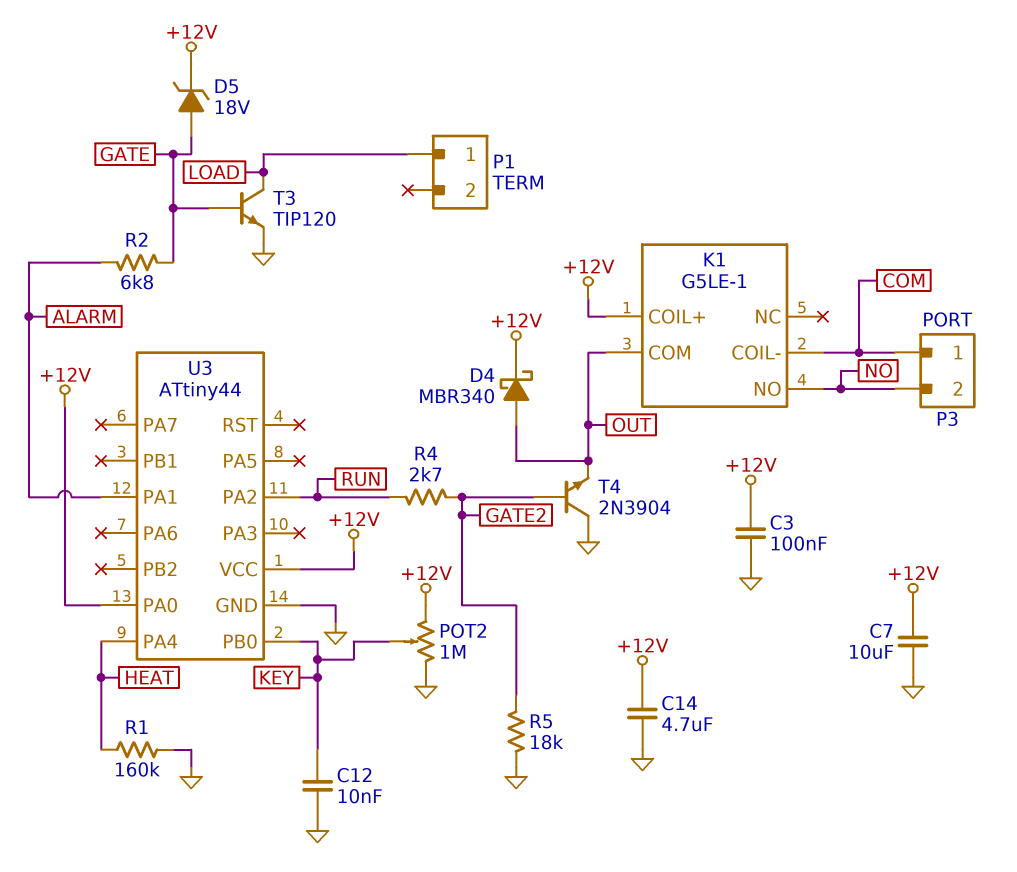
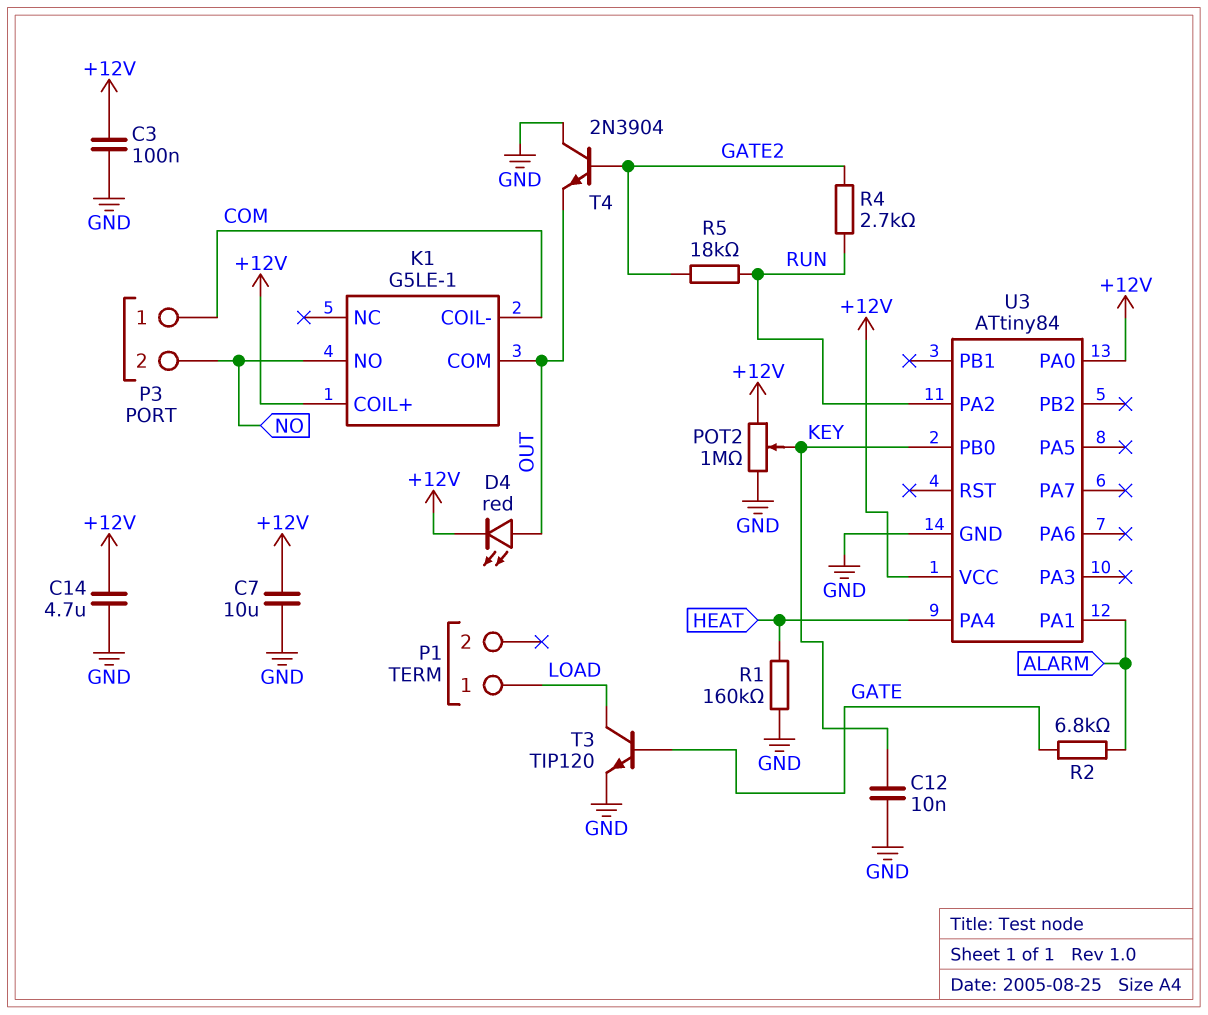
D4: schottky MBR340 (A OUT, K +12V) -> LED red (A OUT, K +12V)
D5: zener 18V (A GATE, K +12V) -> none
R5: 18k (GATE2, GND) -> 18k (GATE2, RUN)
U3: ATtiny44 -> ATtiny84

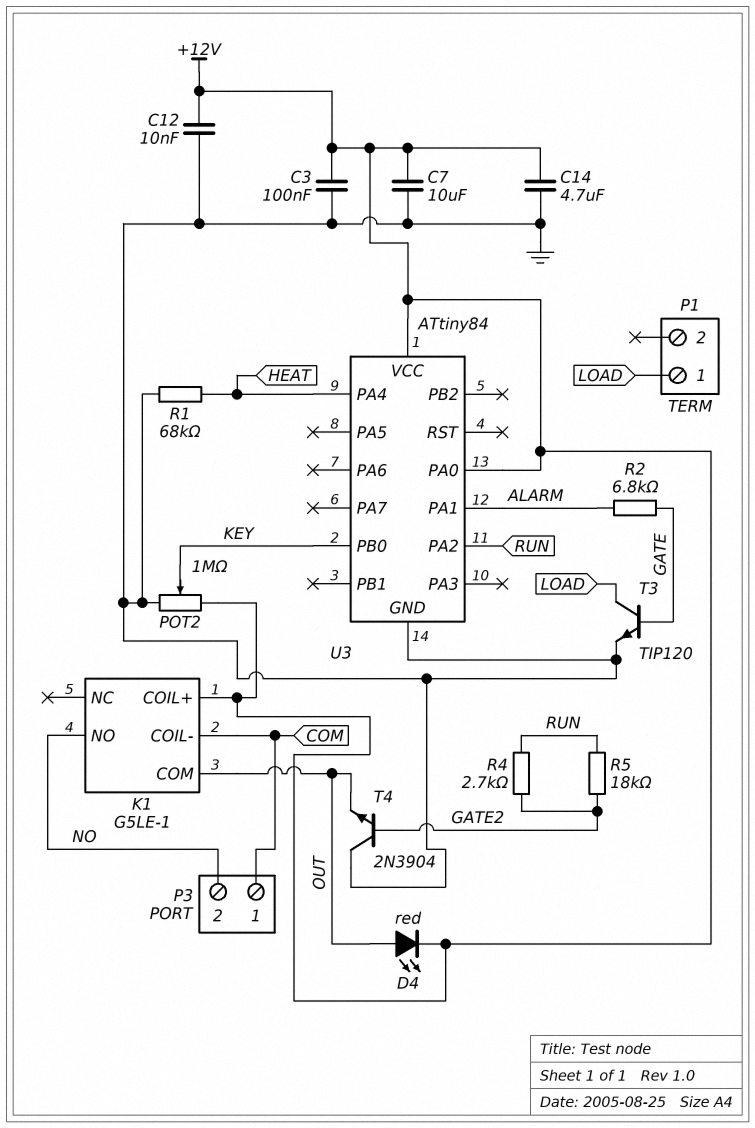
C12: 10nF (GND, KEY) -> 10nF (+12V, GND)
R1: 160k (GND, HEAT) -> 68k (GND, HEAT)

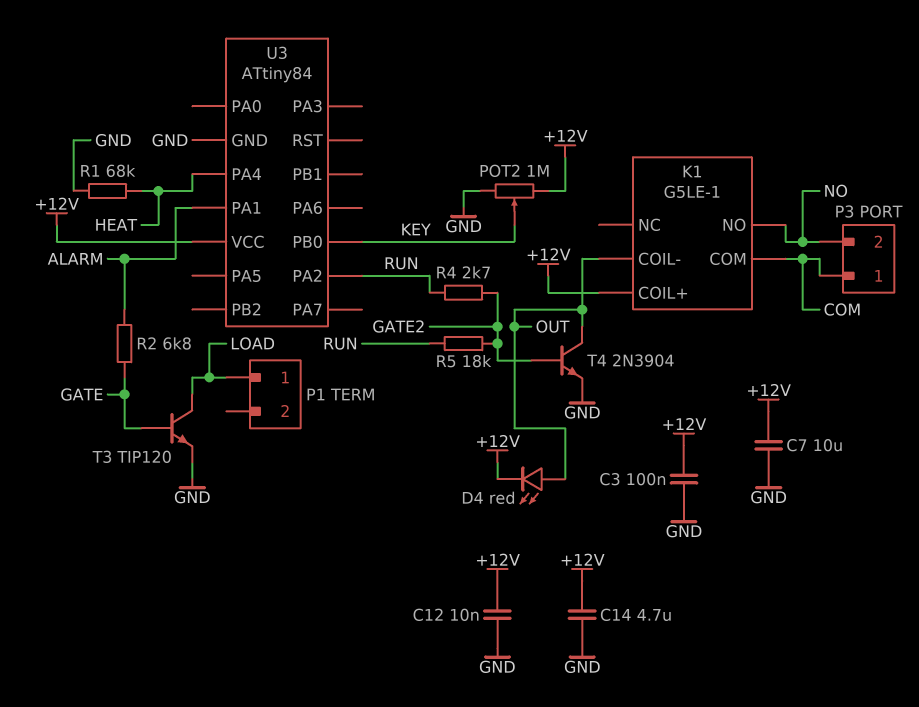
K1 pin COIL-: COM -> OUT
K1 pin COM: OUT -> COM
T4: NPN 2N3904 (B GATE2, C GND, E OUT) -> NPN 2N3904 (B GATE2, C OUT, E GND)
U3 pin PA0: +12V -> none

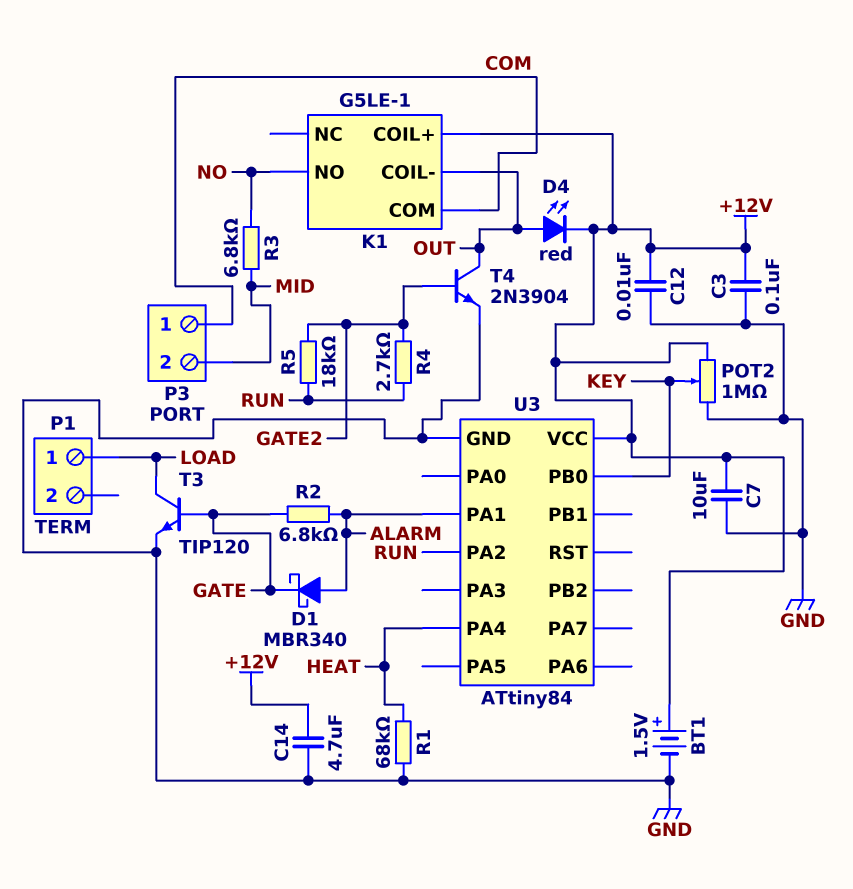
BT1: none -> 1.5V (plus +12V, minus GND)
D1: none -> schottky MBR340 (A ALARM, K GATE)
P3 pin 2: NO -> MID
R3: none -> 6.8k (MID, NO)

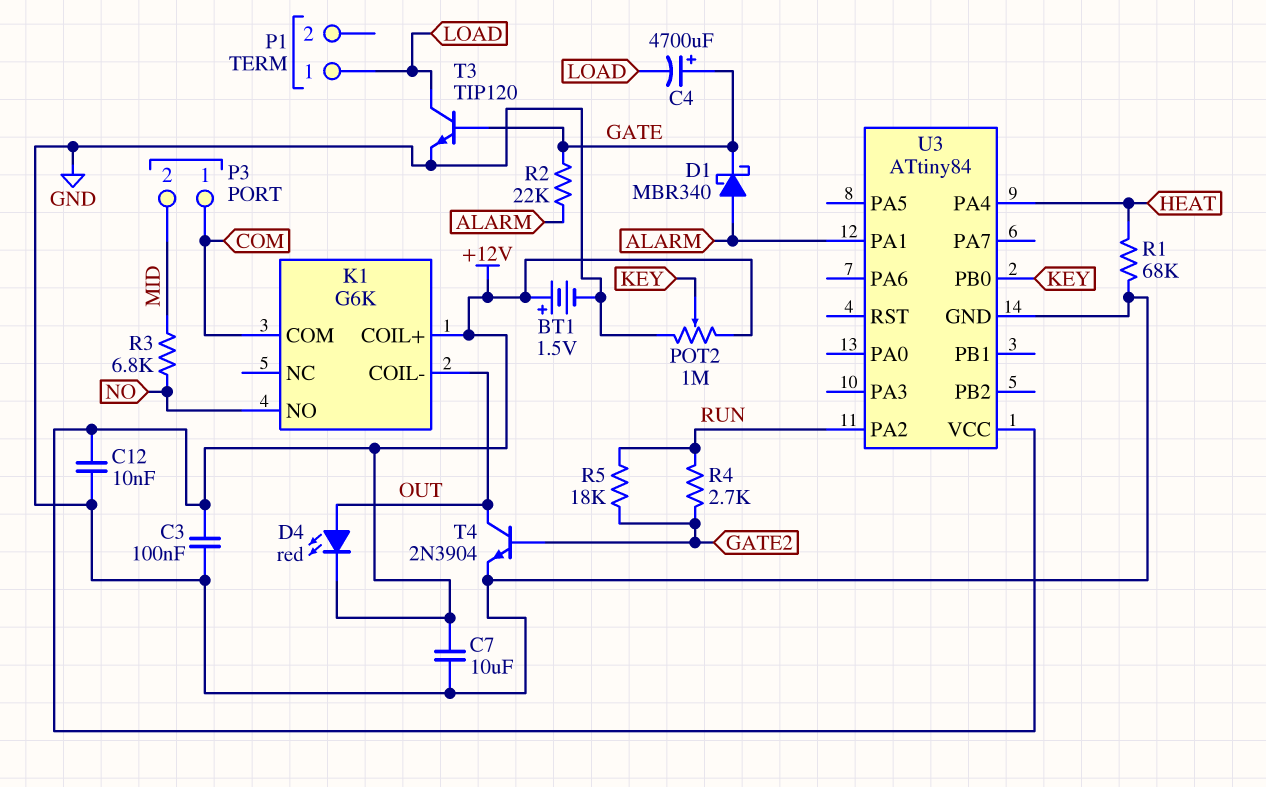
C4: none -> 4700uF (plus GATE, minus LOAD)
C14: 4.7uF (+12V, GND) -> none
K1: G5LE-1 -> G6K
R2: 6.8k (ALARM, GATE) -> 22k (ALARM, GATE)

